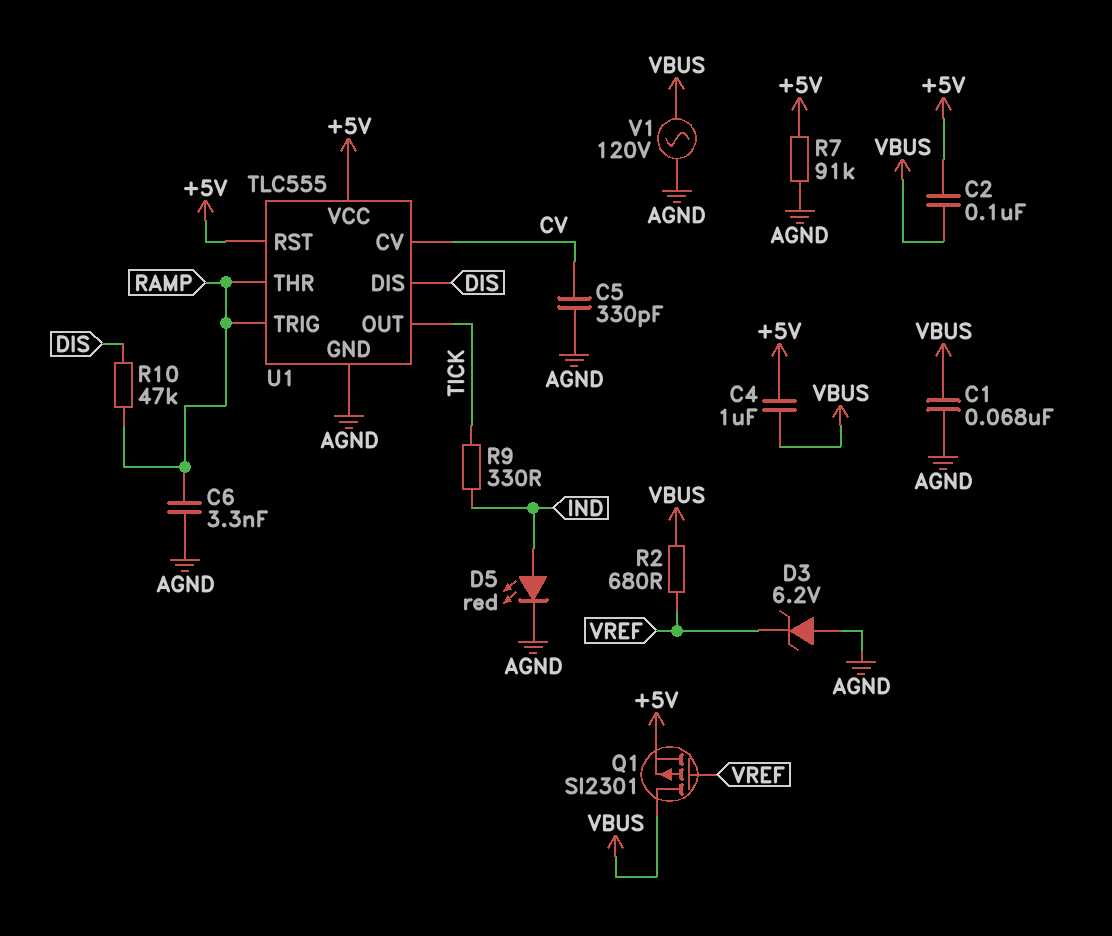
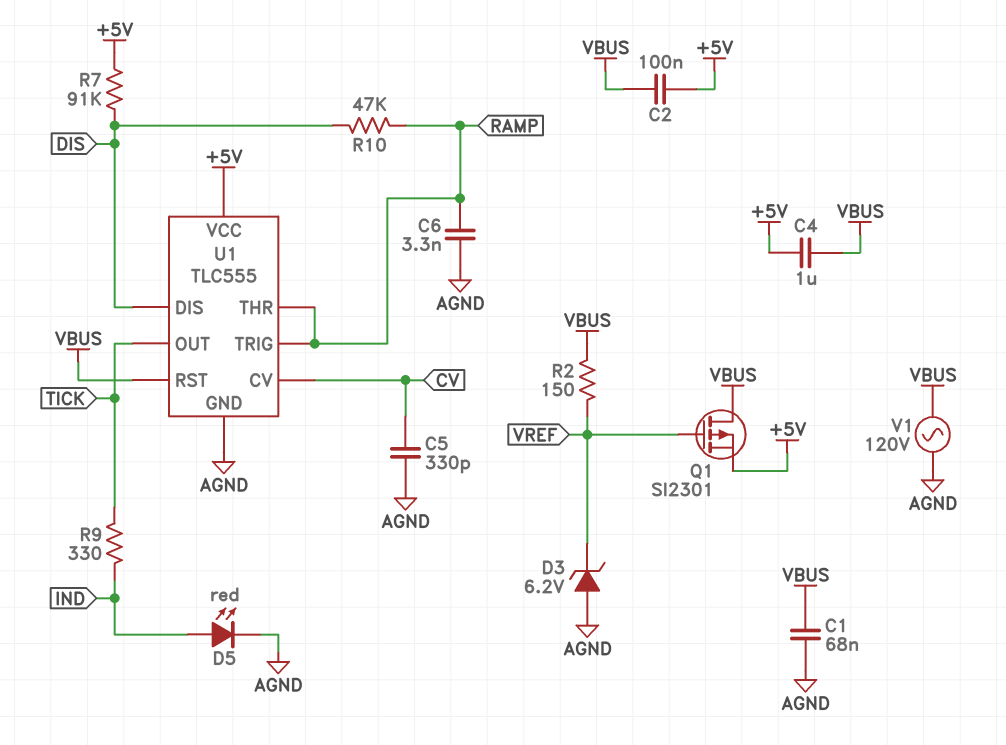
R2: 680 (VBUS, VREF) -> 150 (VBUS, VREF)
R7: 91k (+5V, AGND) -> 91k (+5V, DIS)
U1 pin RST: +5V -> VBUS

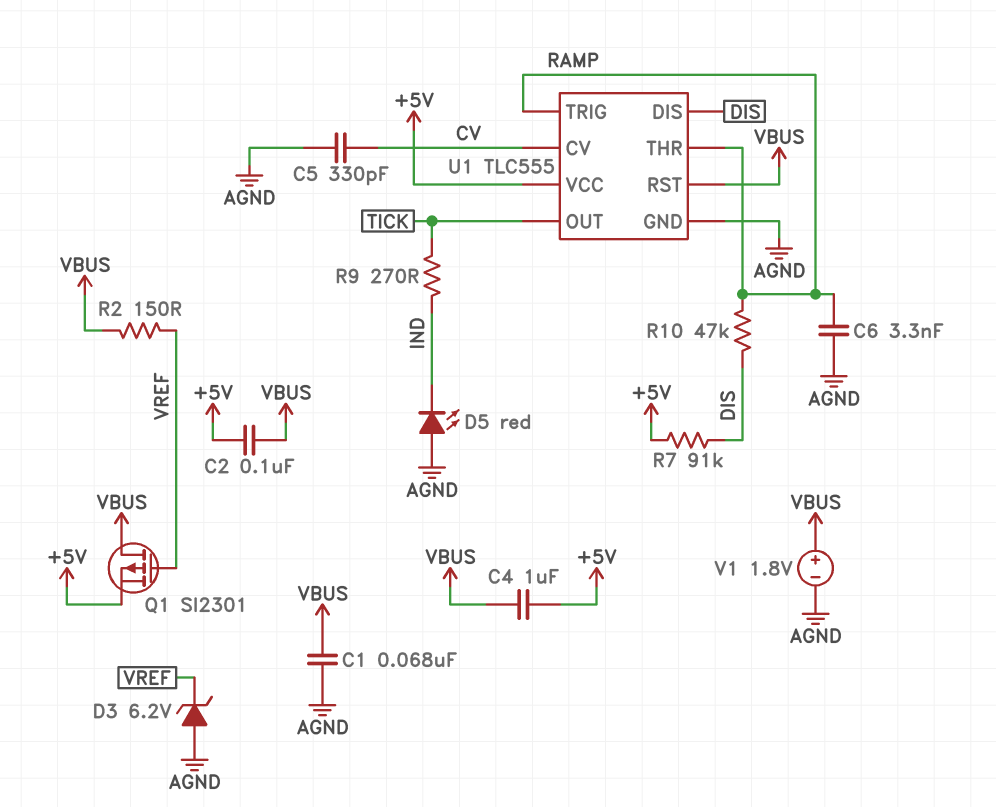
D5: LED red (A IND, K AGND) -> LED red (A AGND, K IND)
R9: 330 (IND, TICK) -> 270 (IND, TICK)
V1: AC 120V (AGND, VBUS) -> 1.8V (plus VBUS, minus AGND)

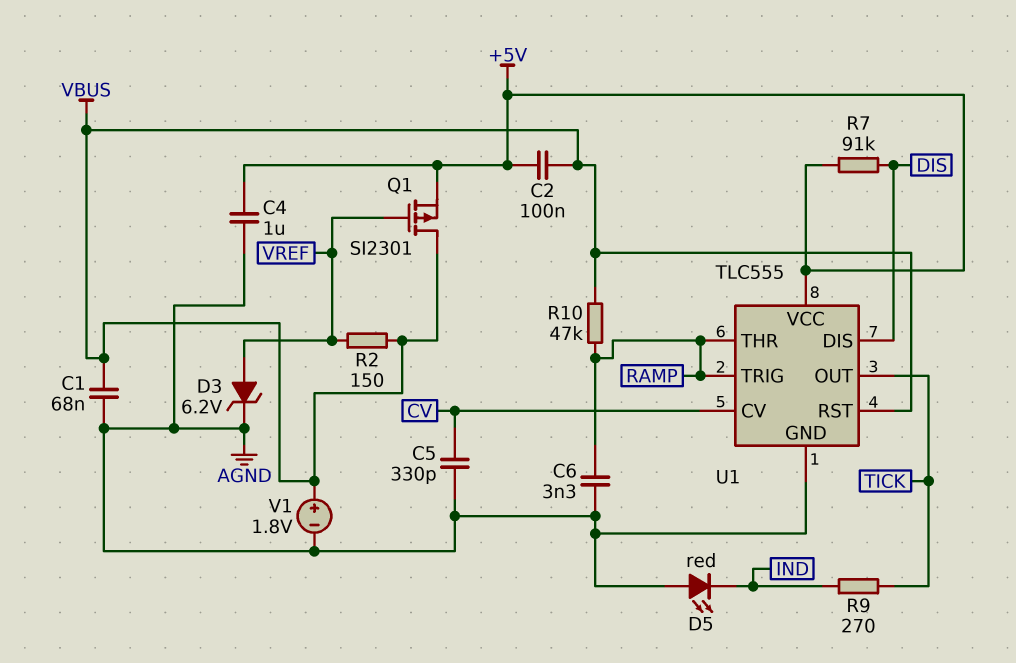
C4: 1uF (+5V, VBUS) -> 1uF (+5V, AGND)
D3: zener 6.2V (A AGND, K VREF) -> zener 6.2V (A VREF, K AGND)
R10: 47k (DIS, RAMP) -> 47k (RAMP, VBUS)

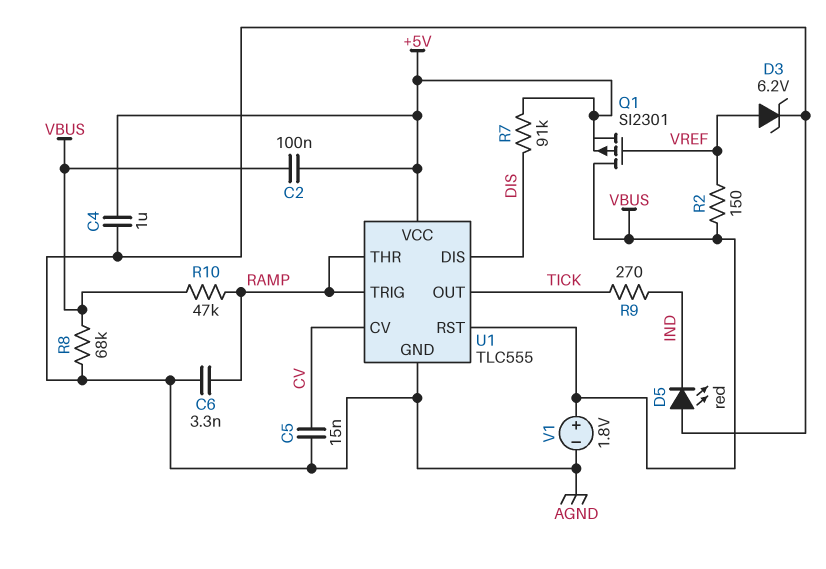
C1: 68nF (AGND, VBUS) -> none
C5: 330pF (AGND, CV) -> 15nF (AGND, CV)
R8: none -> 68k (AGND, VBUS)

